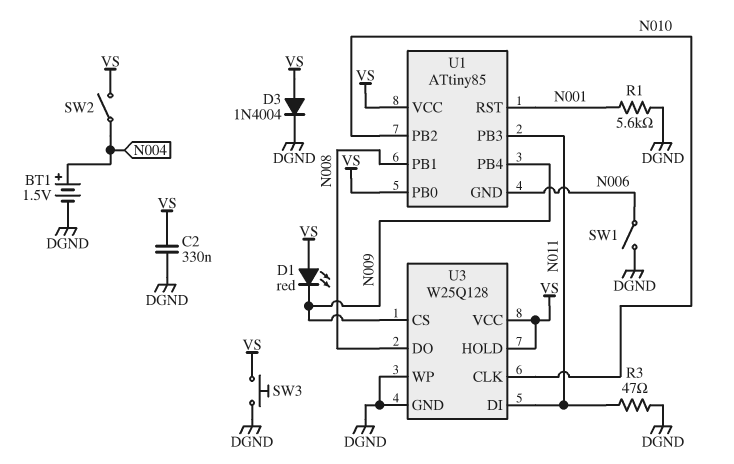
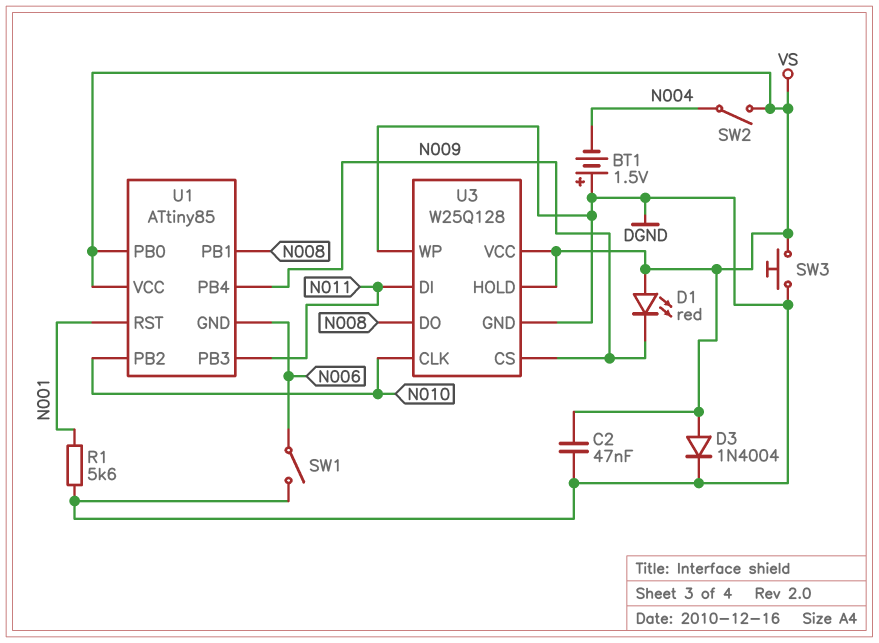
BT1: 1.5V (plus N004, minus DGND) -> 1.5V (plus DGND, minus N004)
C2: 330nF (DGND, VS) -> 47nF (DGND, VS)
R3: 47 (DGND, N011) -> none

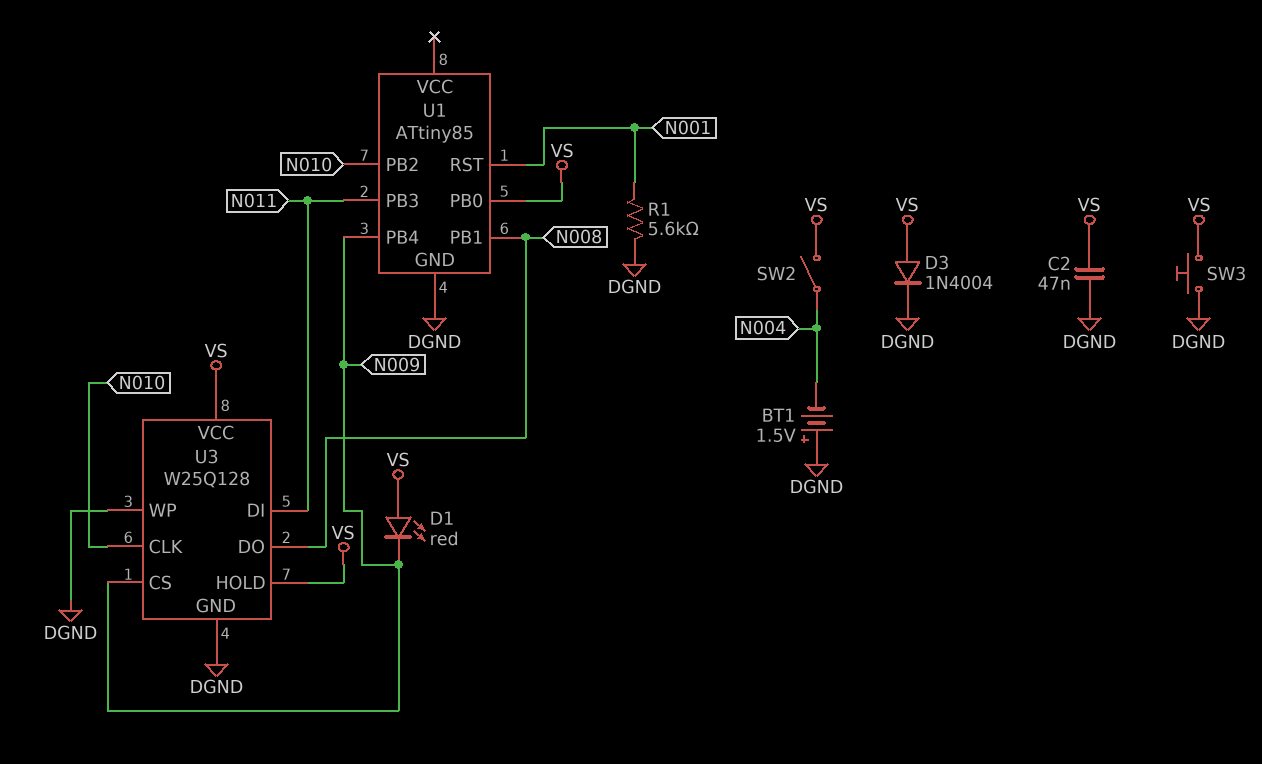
SW1: switch (DGND, N006) -> none
U1 pin GND: N006 -> DGND
U1 pin VCC: VS -> none

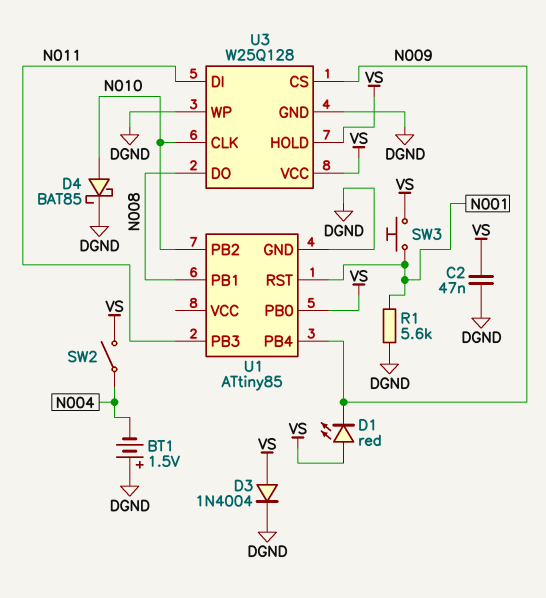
D4: none -> schottky BAT85 (A N010, K DGND)
SW3: button (DGND, VS) -> button (N001, VS)

